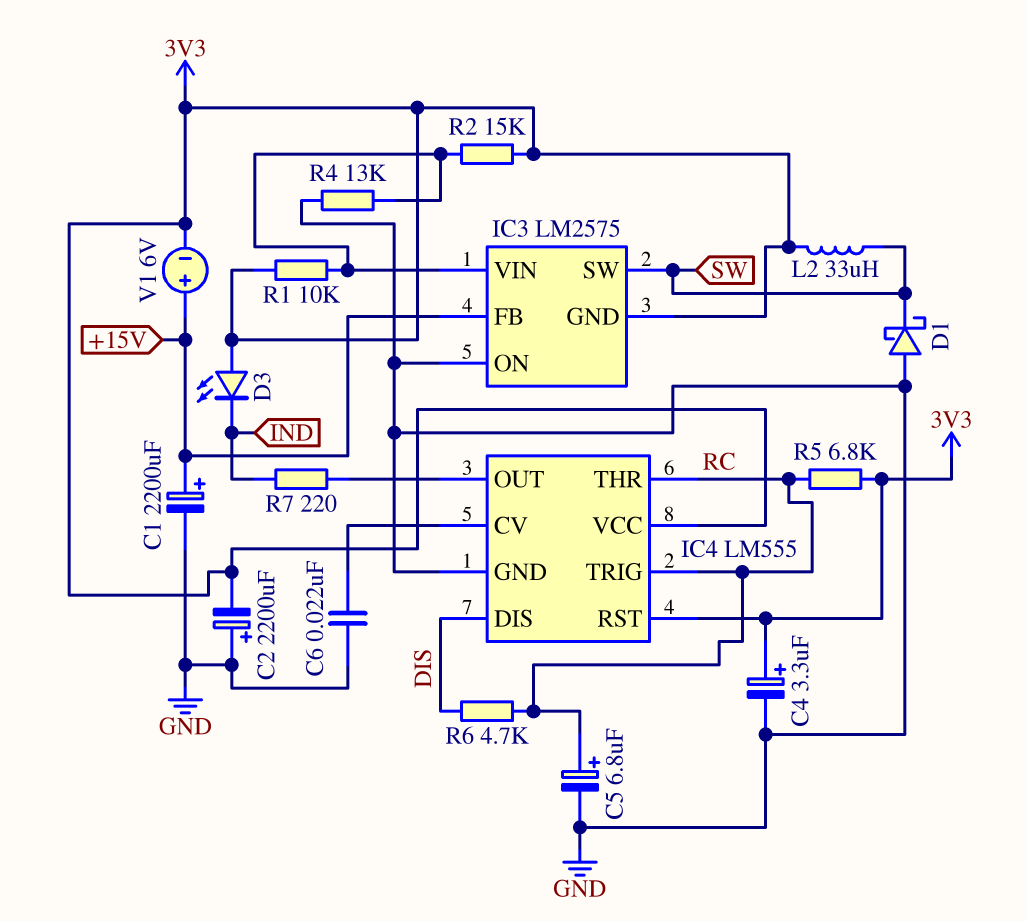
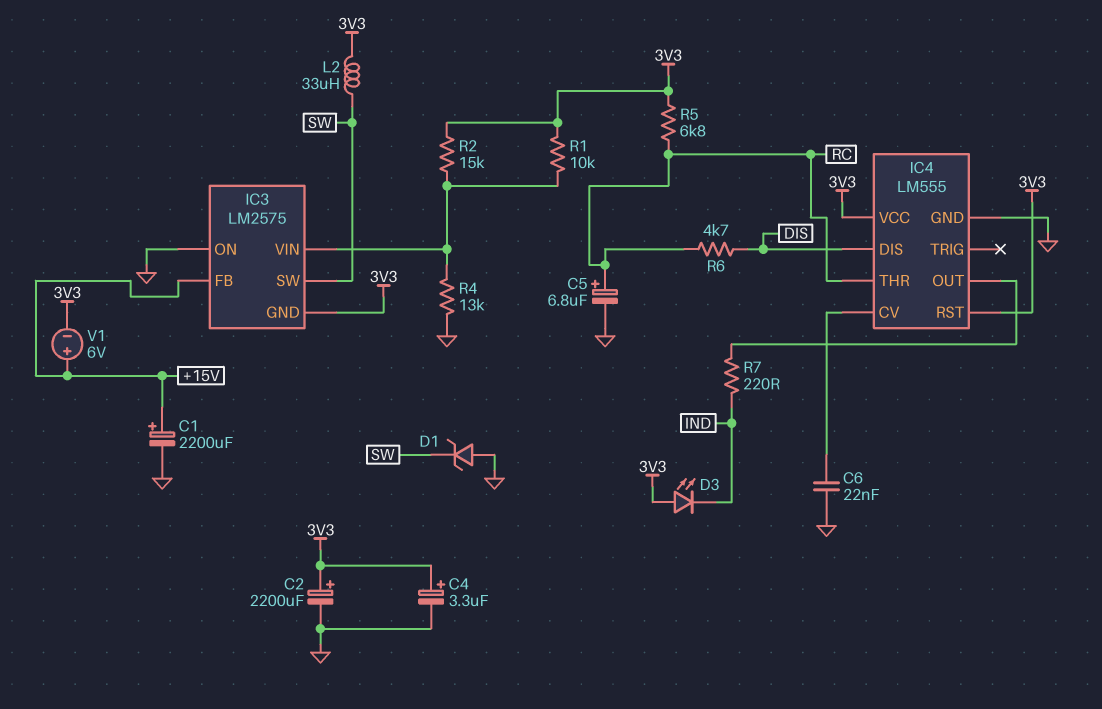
C2: 2200uF (plus GND, minus 3V3) -> 2200uF (plus 3V3, minus GND)
D1: schottky (A GND, K SW) -> zener (A GND, K SW)
IC4 pin TRIG: RC -> none

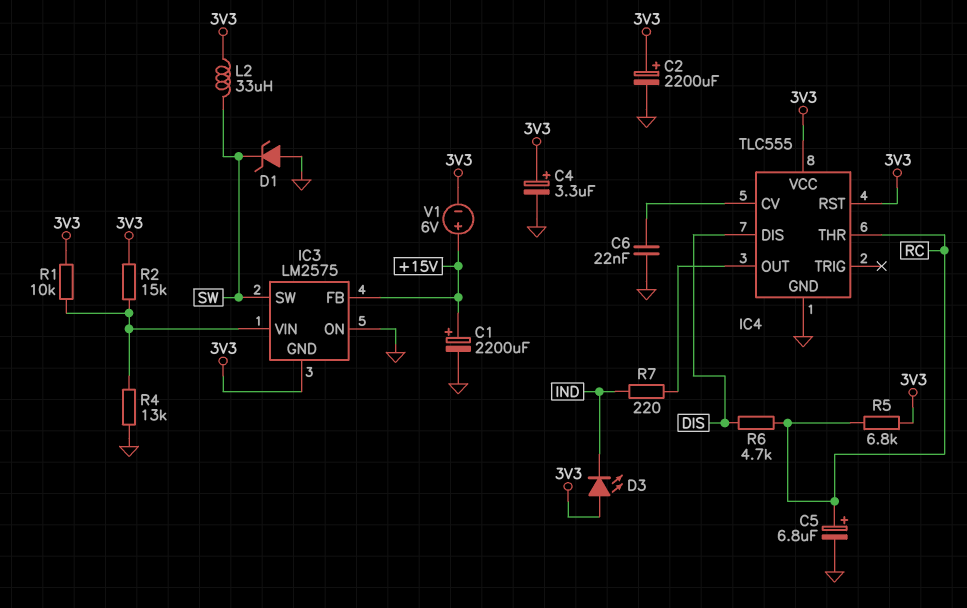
IC4: LM555 -> TLC555

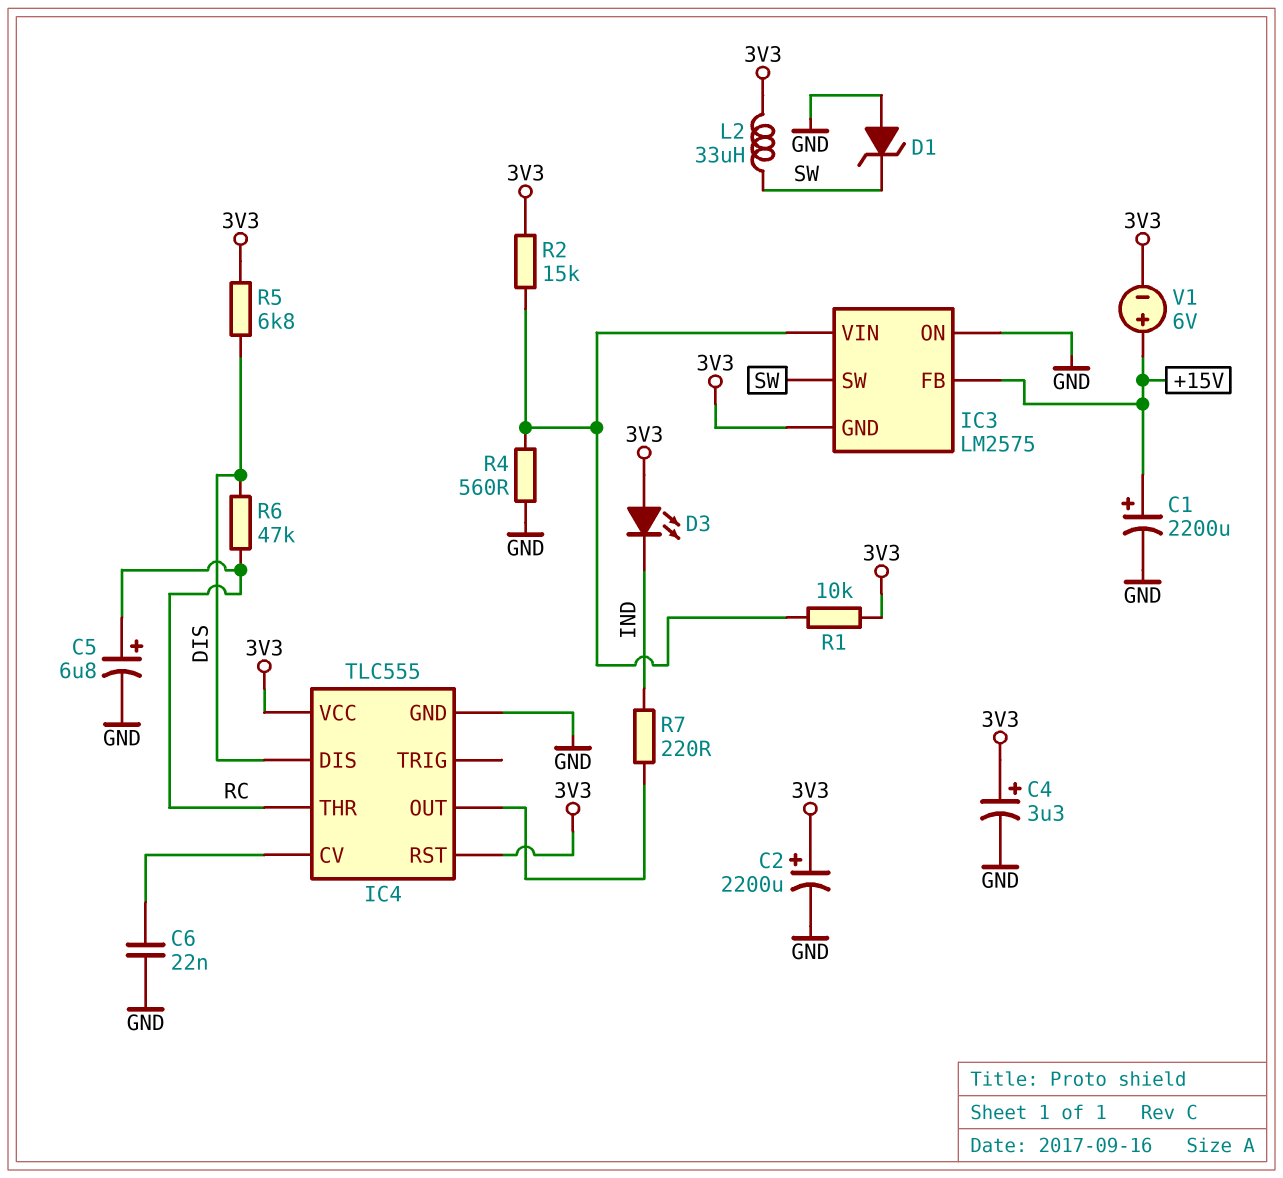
R4: 13k (GND, IC3/VIN) -> 560 (GND, IC3/VIN)
R5: 6.8k (3V3, RC) -> 6.8k (3V3, DIS)
R6: 4.7k (DIS, RC) -> 47k (DIS, RC)

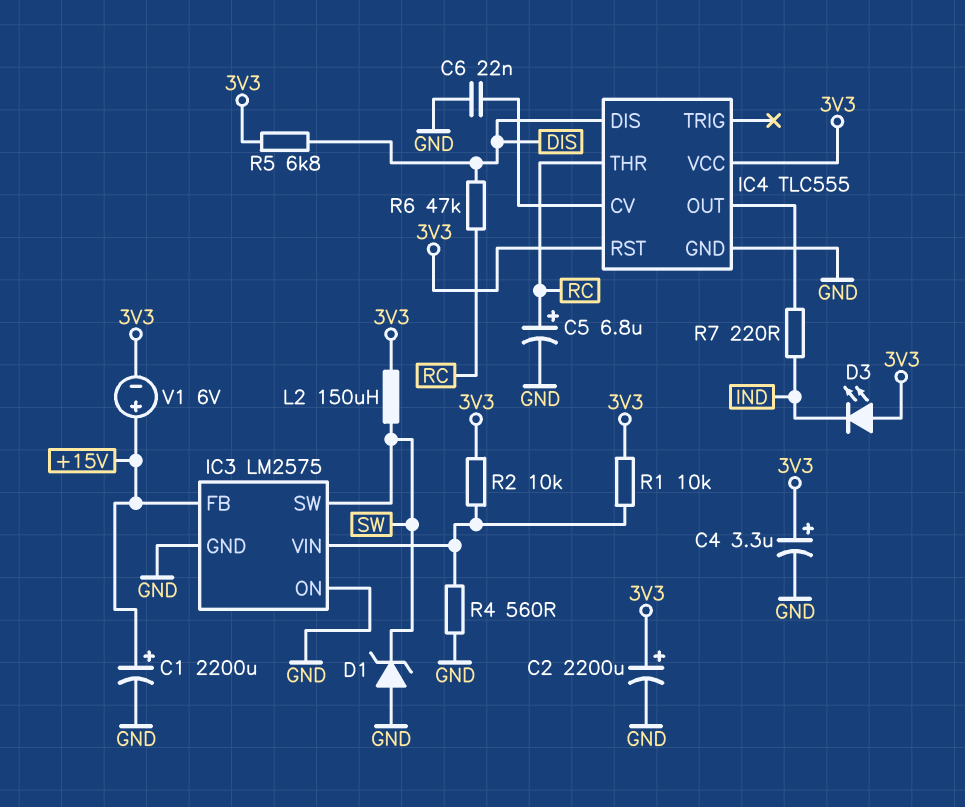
IC3 pin GND: 3V3 -> GND
L2: 33uH (3V3, SW) -> 150uH (3V3, SW)
R2: 15k (3V3, IC3/VIN) -> 10k (3V3, IC3/VIN)

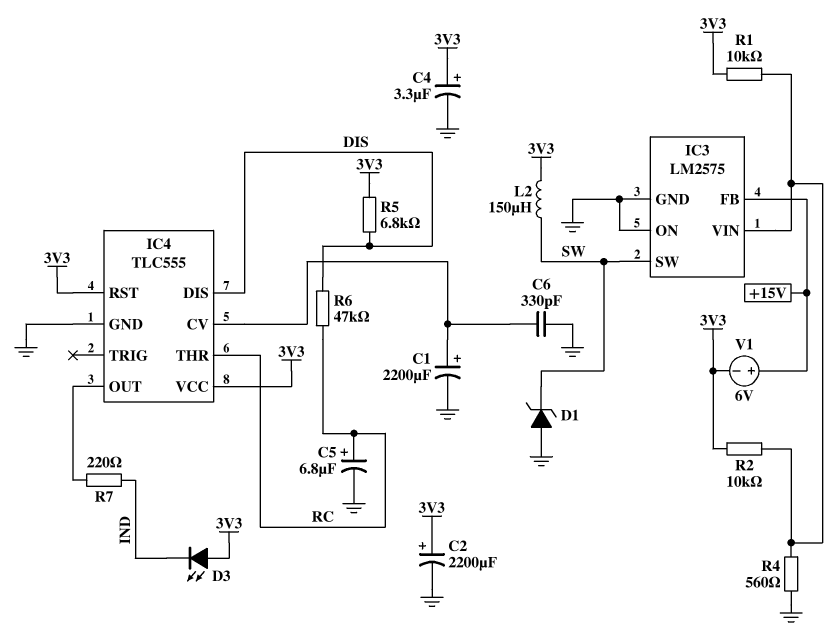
C1: 2200uF (plus +15V, minus GND) -> 2200uF (plus IC4/CV, minus GND)
C6: 22nF (GND, IC4/CV) -> 330pF (GND, IC4/CV)

